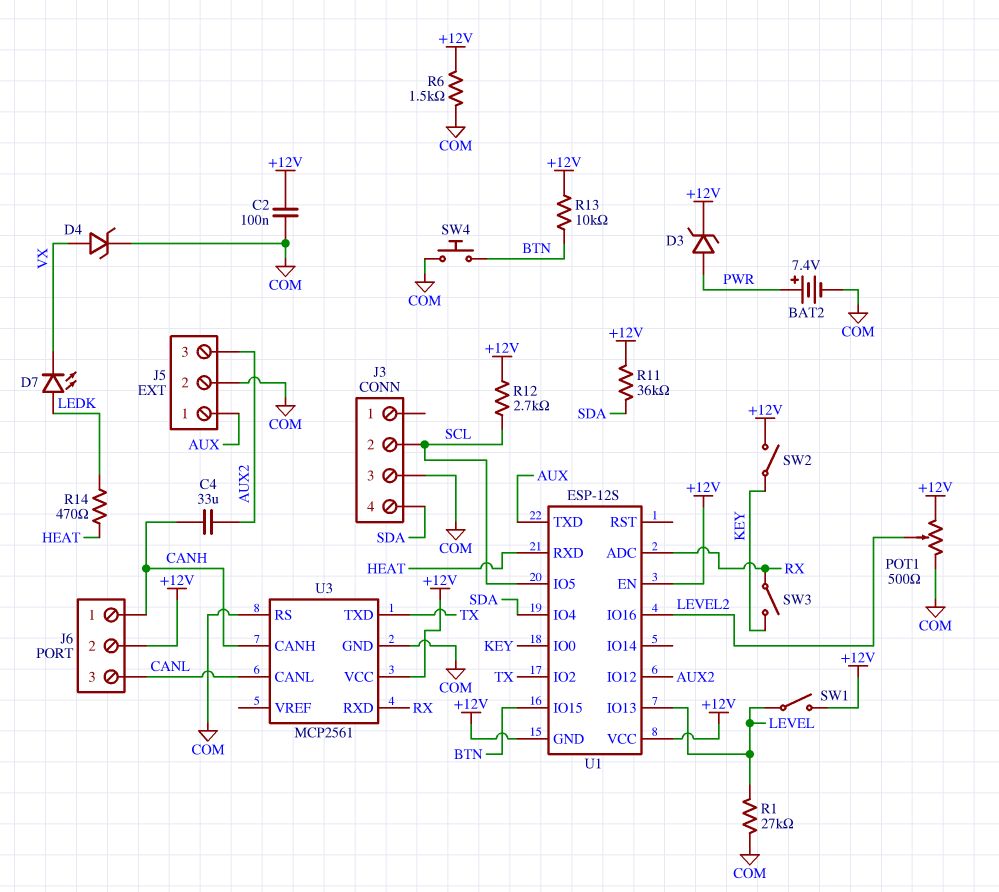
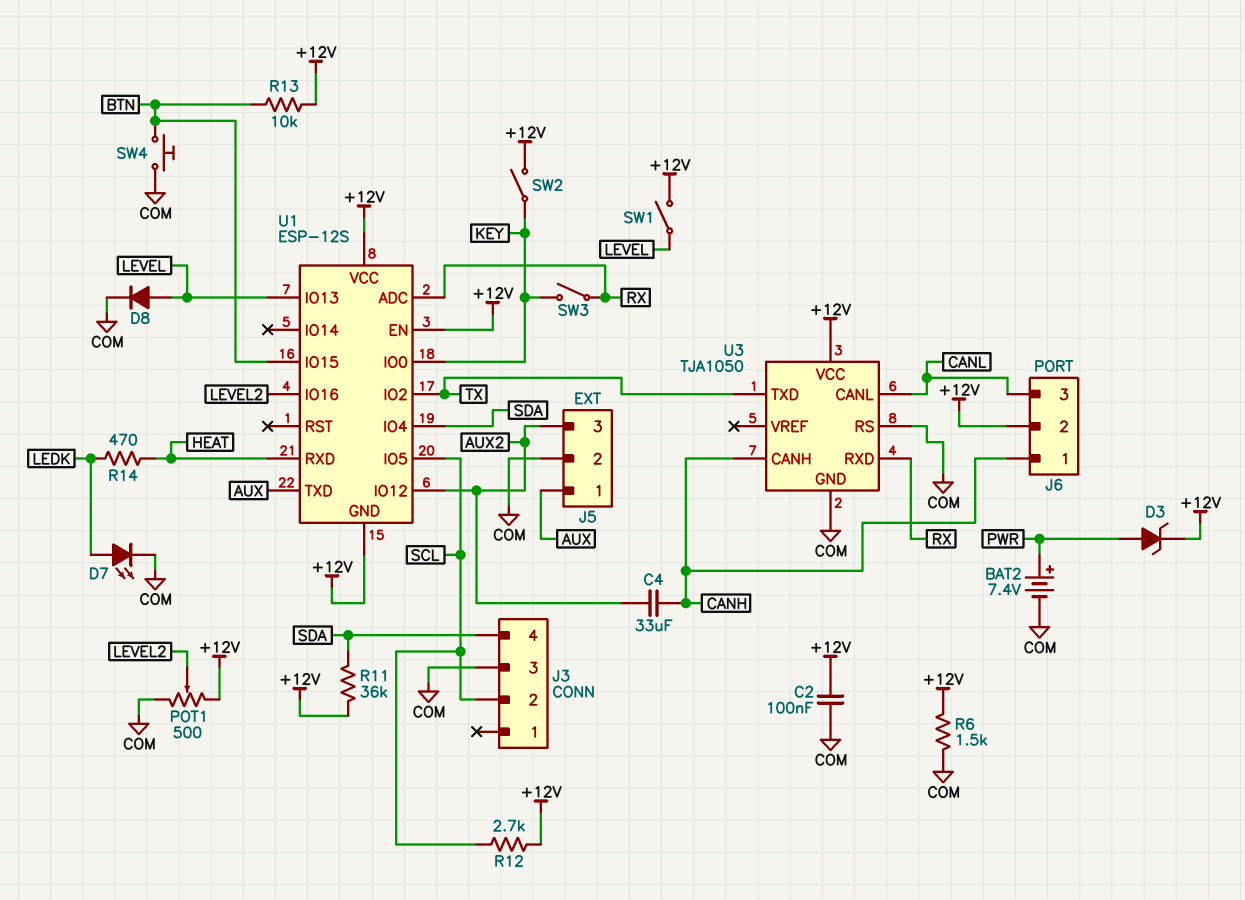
D4: zener (A VX, K COM) -> none
D7: LED (A LEDK, K VX) -> LED (A LEDK, K COM)
D8: none -> diode (A LEVEL, K COM)
R1: 27k (COM, LEVEL) -> none
U3: MCP2561 -> TJA1050

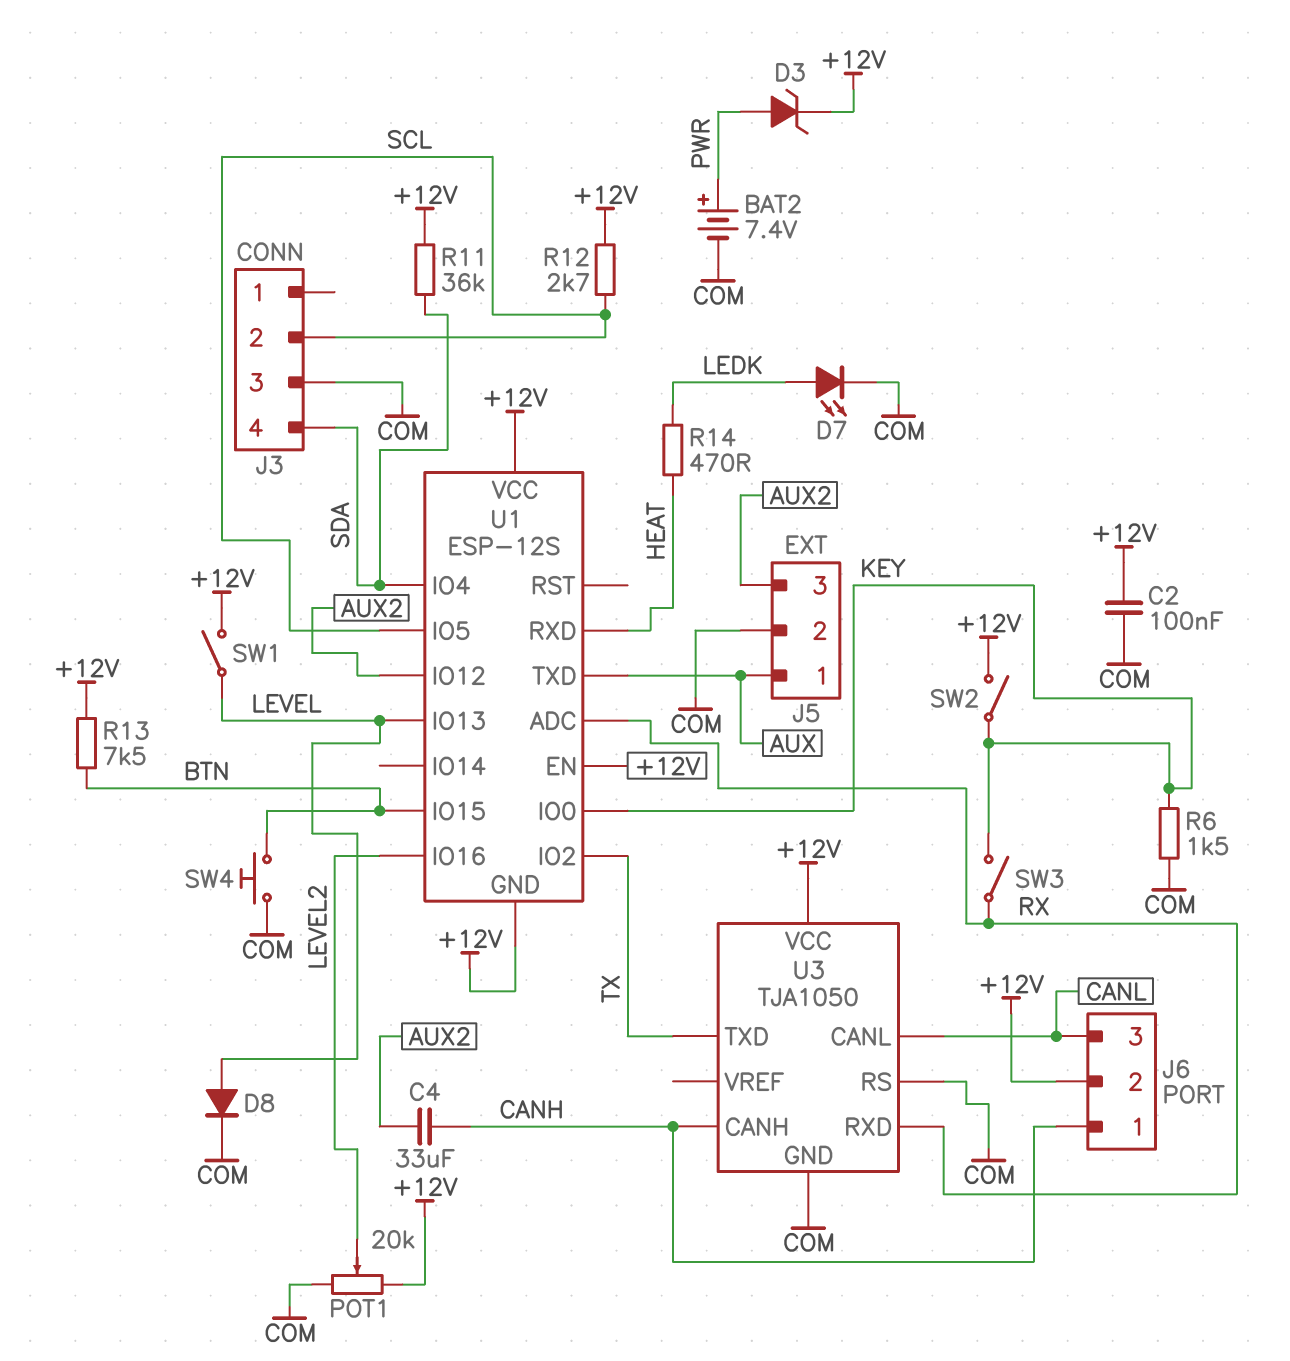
POT1: 500 (+12V, COM, wiper LEVEL2) -> 20k (+12V, COM, wiper LEVEL2)
R6: 1.5k (+12V, COM) -> 1.5k (COM, KEY)
R13: 10k (+12V, BTN) -> 7.5k (+12V, BTN)

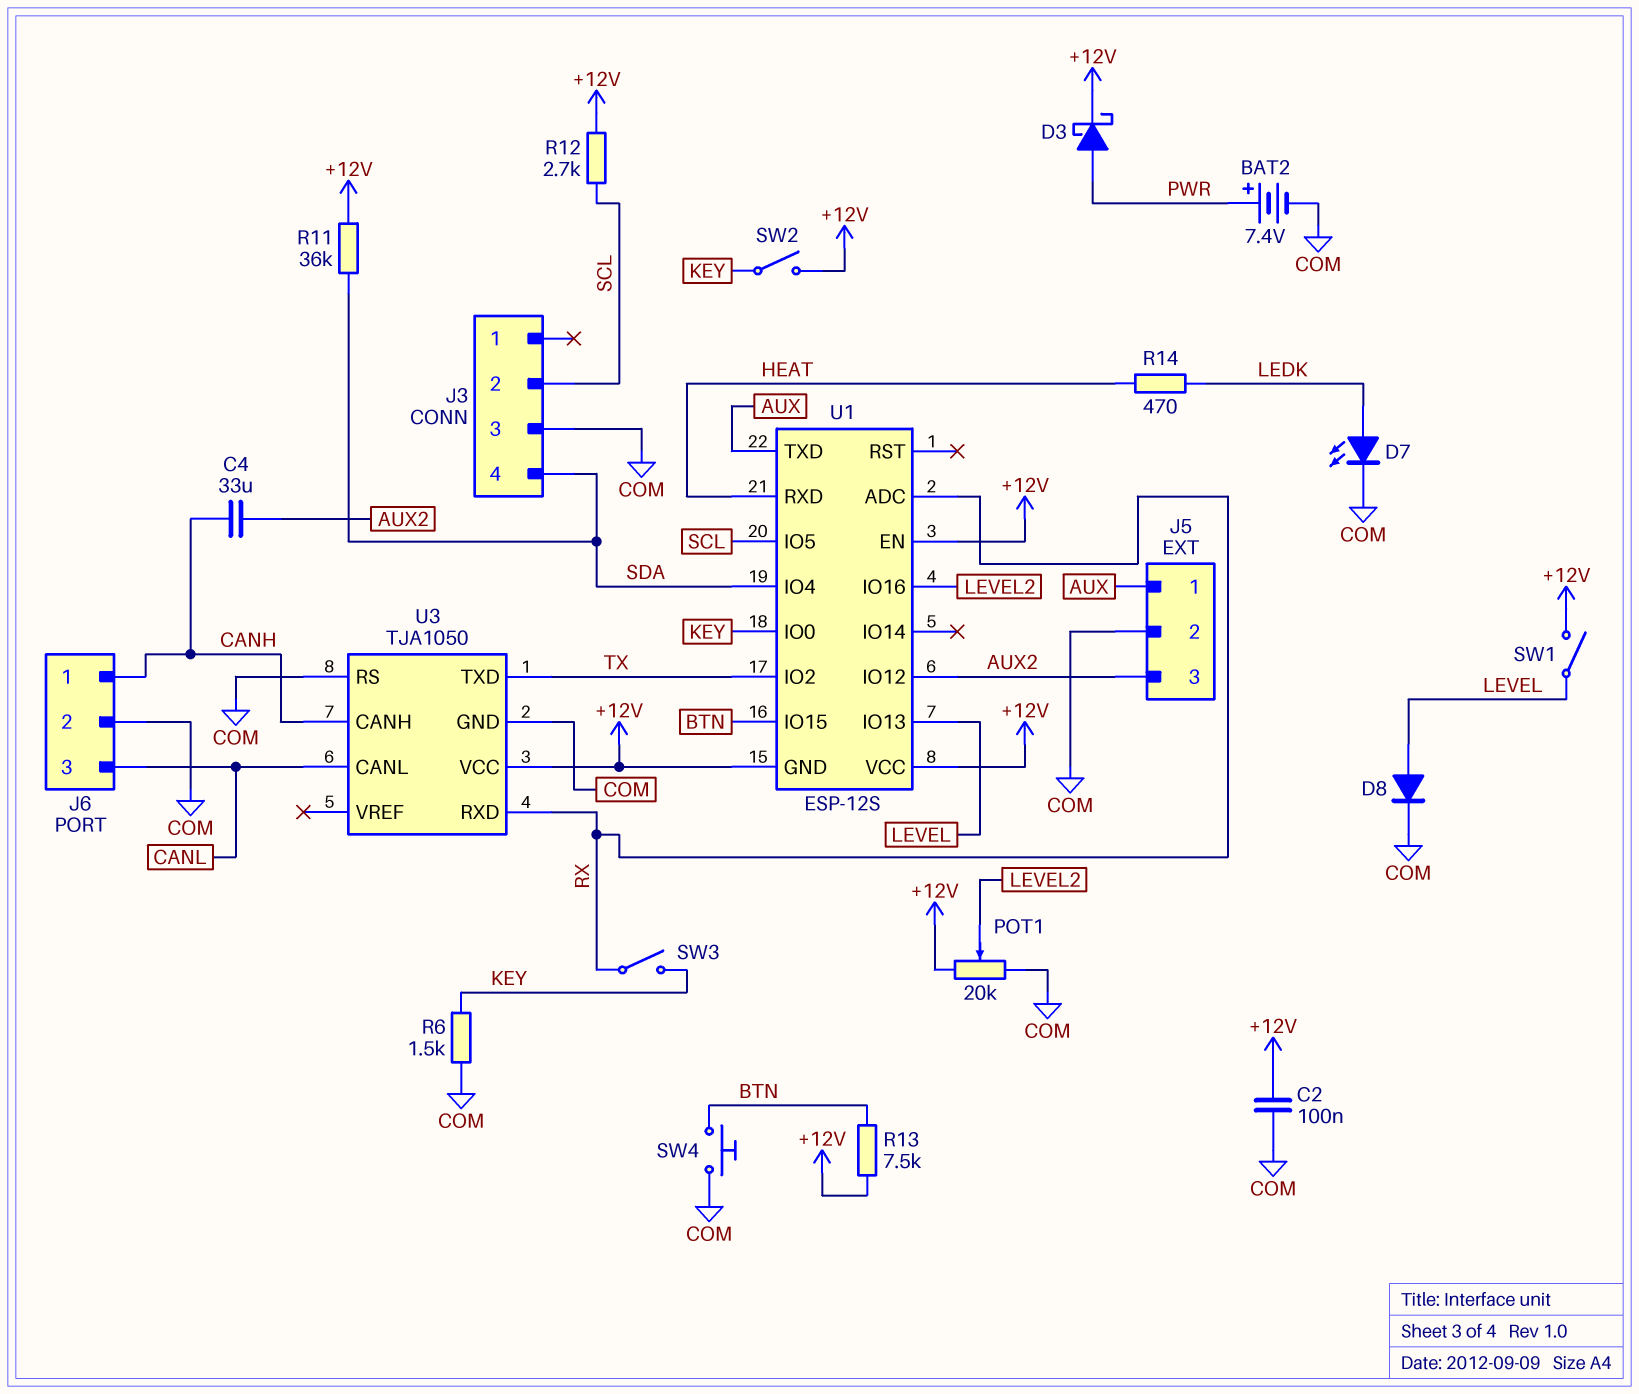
D3: zener (A PWR, K +12V) -> schottky (A PWR, K +12V)
J6 pin 2: +12V -> COM

